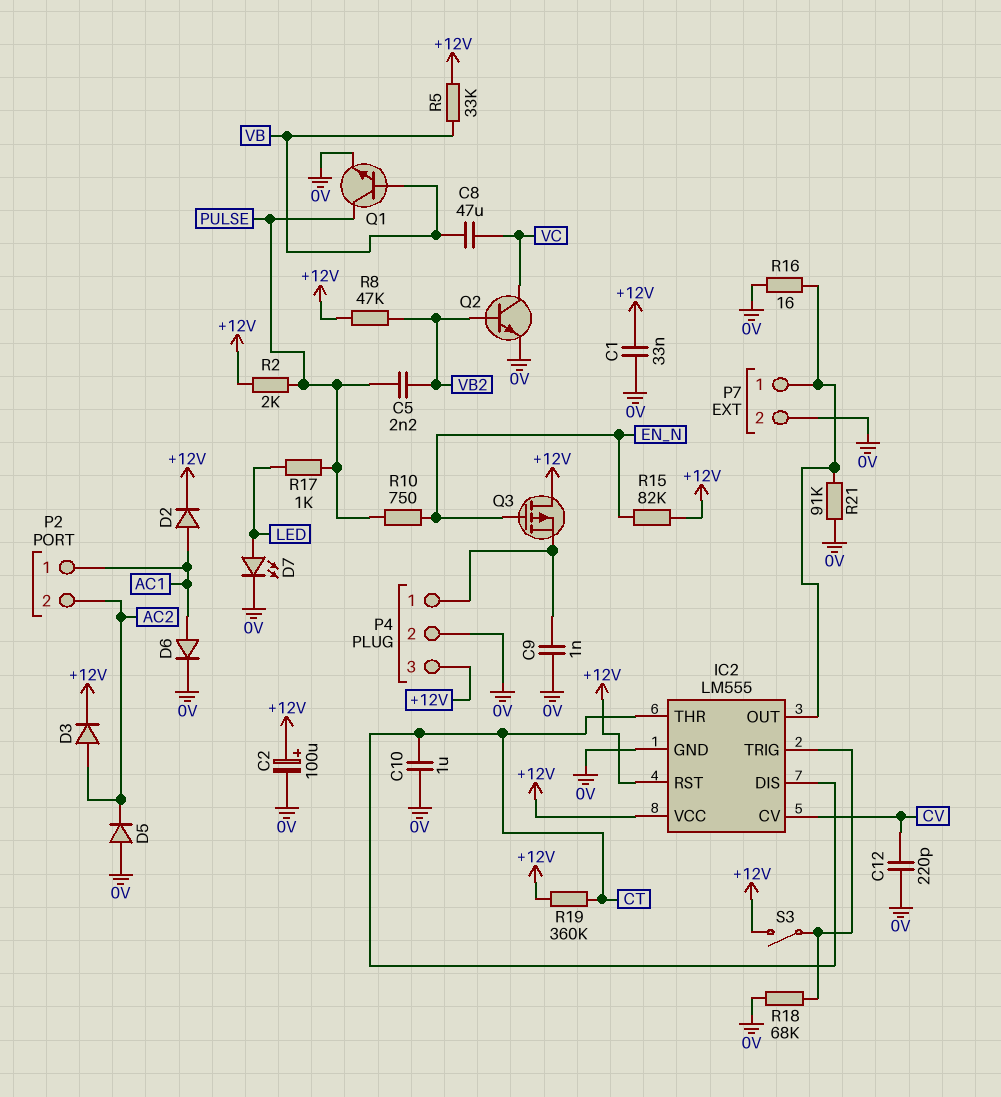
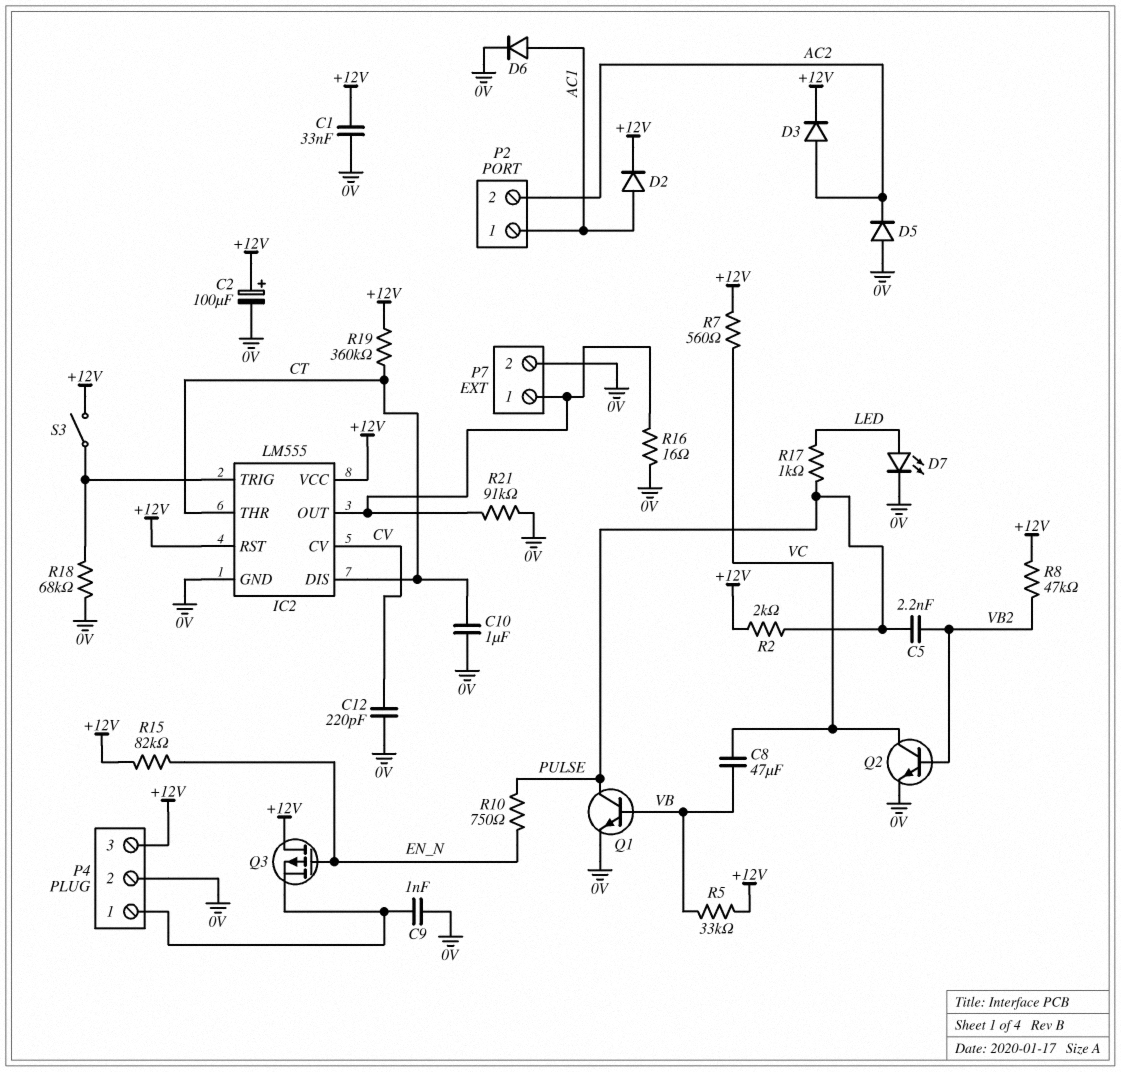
R7: none -> 560 (+12V, VC)

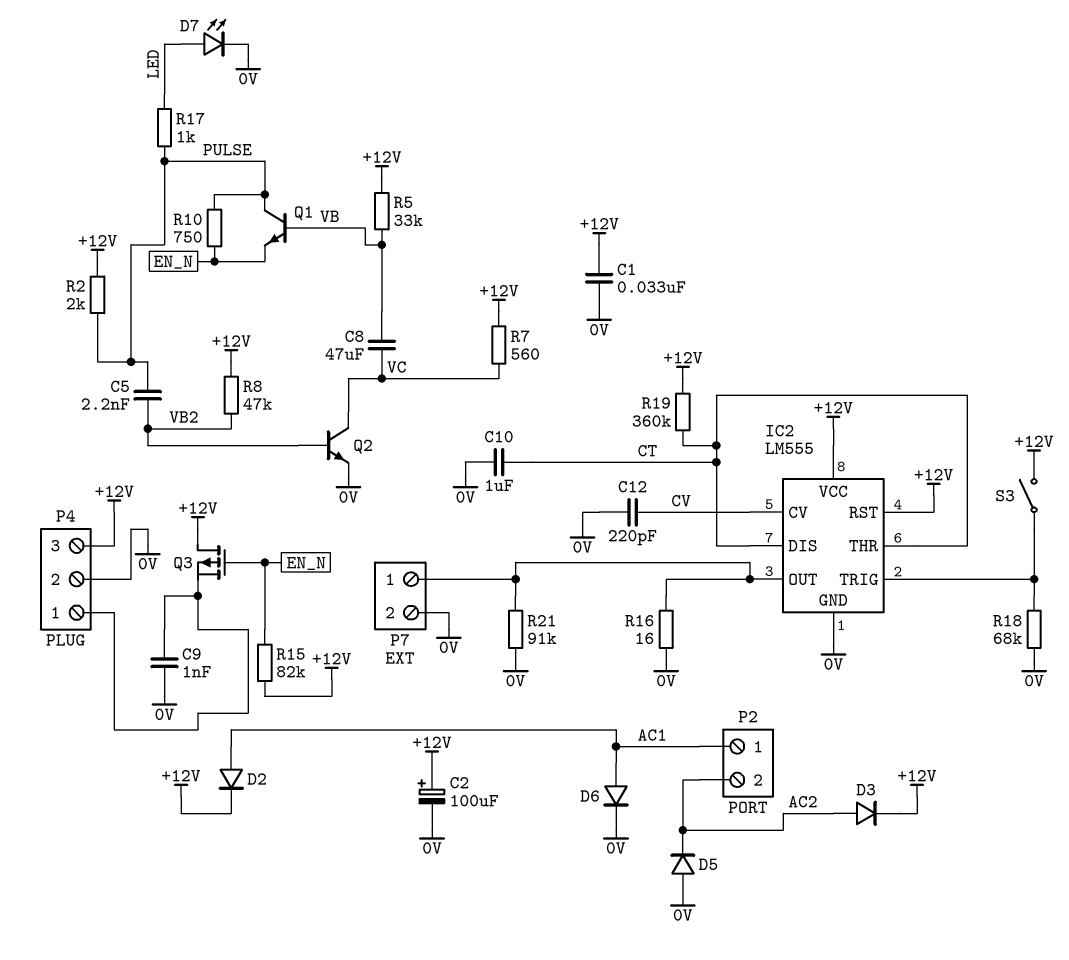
Q1: NPN (B VB, C PULSE, E 0V) -> NPN (B VB, C PULSE, E EN_N)

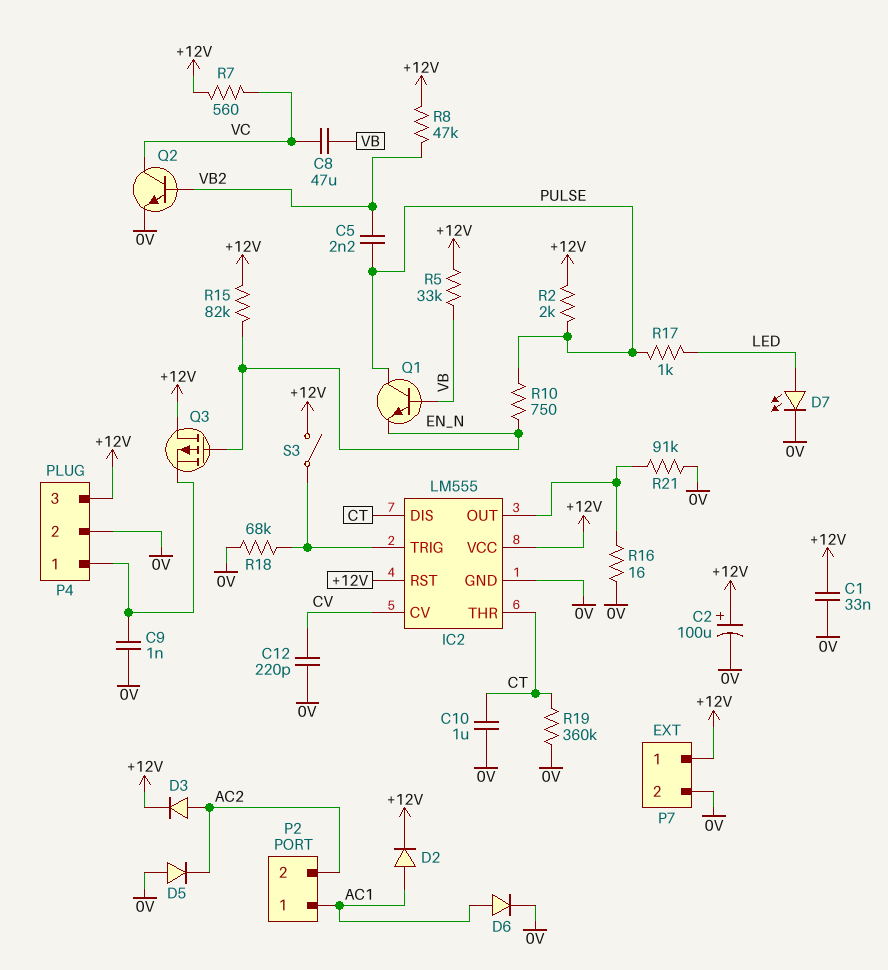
P7 pin 1: IC2/OUT -> +12V
R19: 360k (+12V, CT) -> 360k (0V, CT)

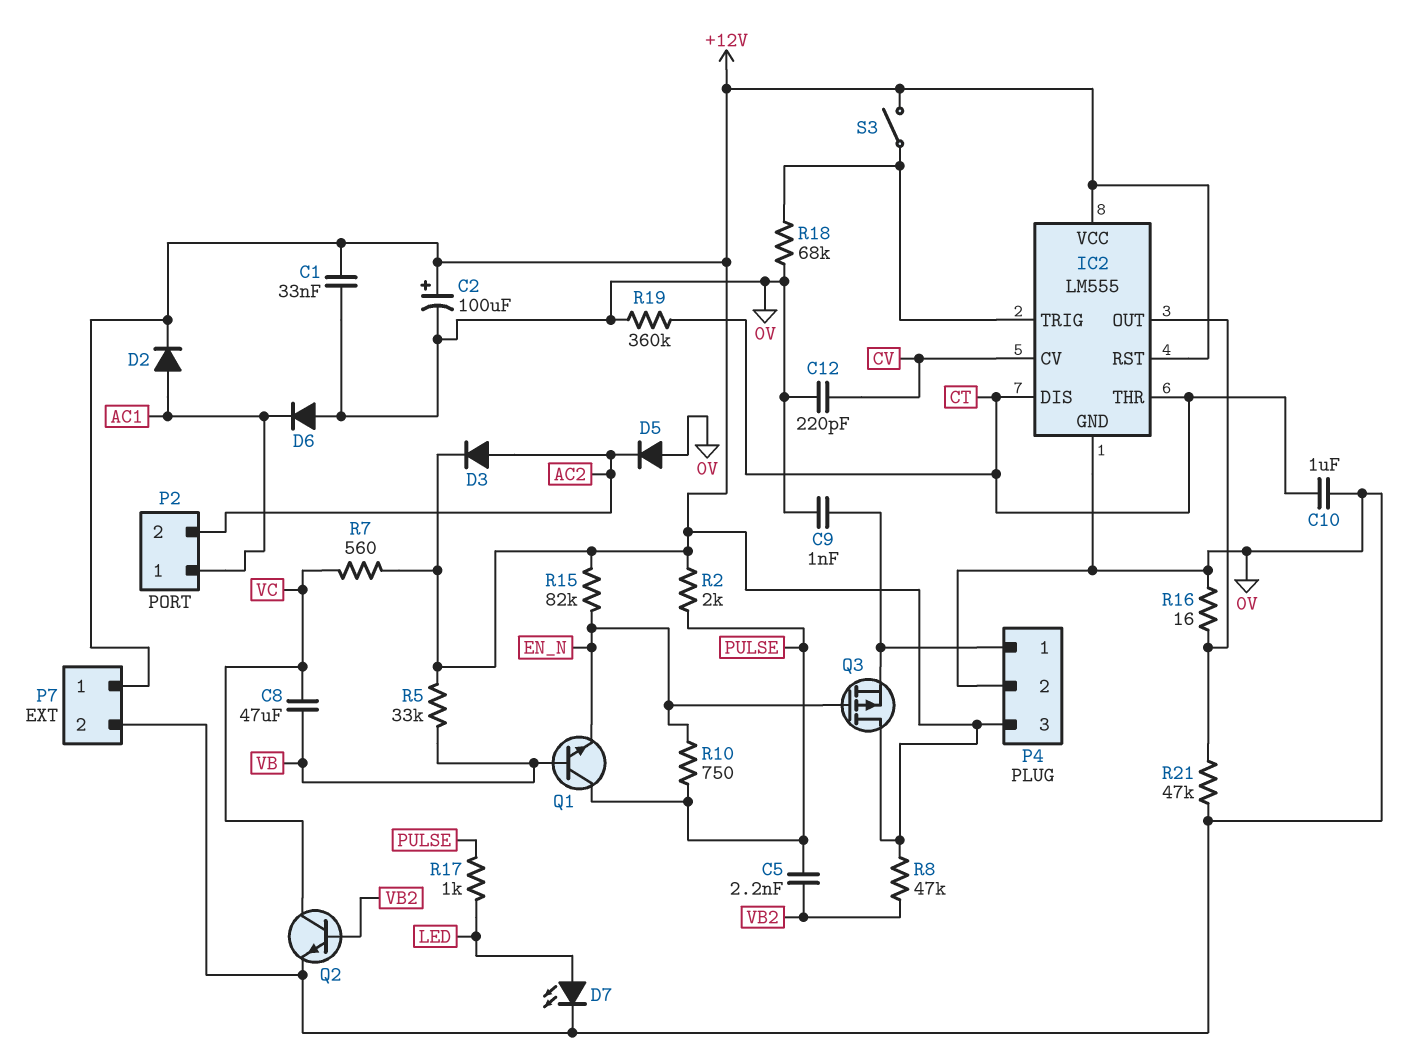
D6: diode (A AC1, K 0V) -> diode (A 0V, K AC1)
R21: 91k (0V, IC2/OUT) -> 47k (0V, IC2/OUT)

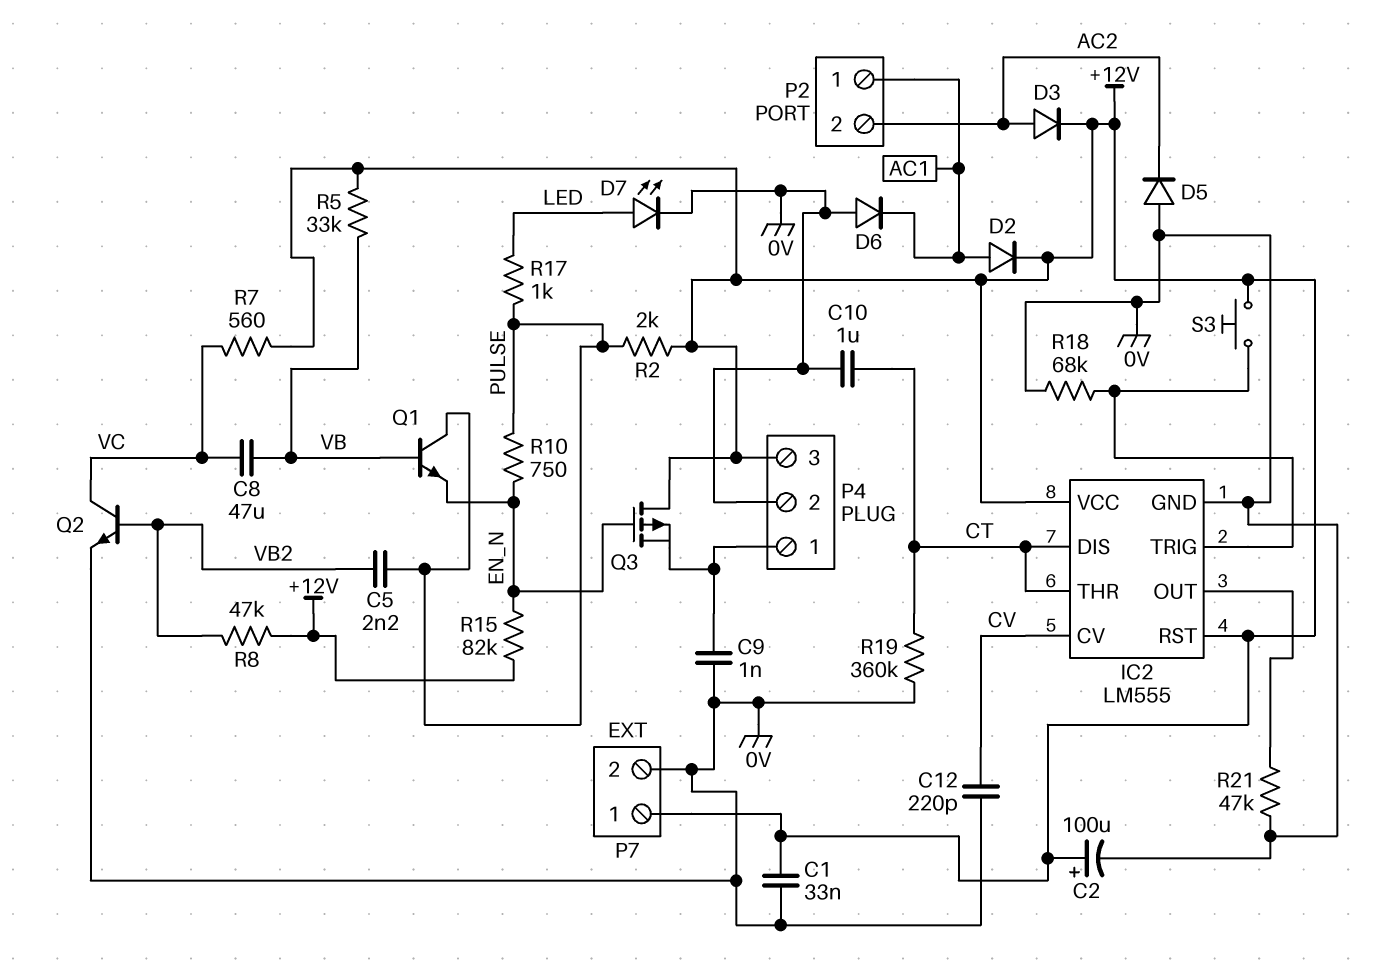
R16: 16 (0V, IC2/OUT) -> none
S3: switch (+12V, IC2/TRIG) -> button (+12V, IC2/TRIG)

